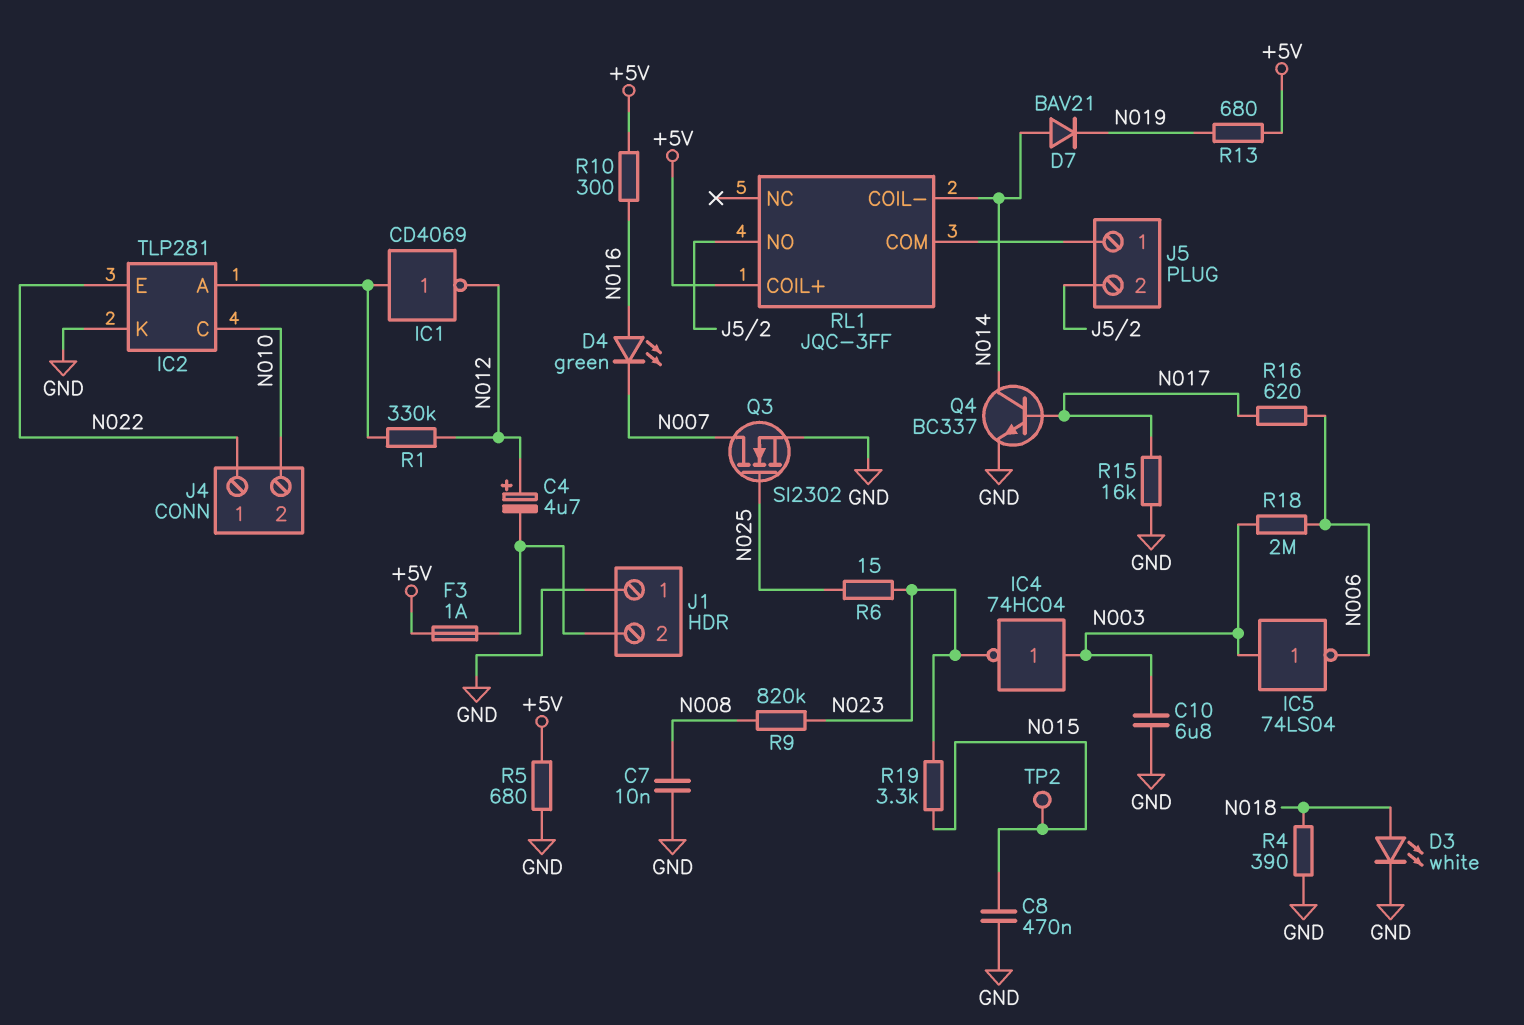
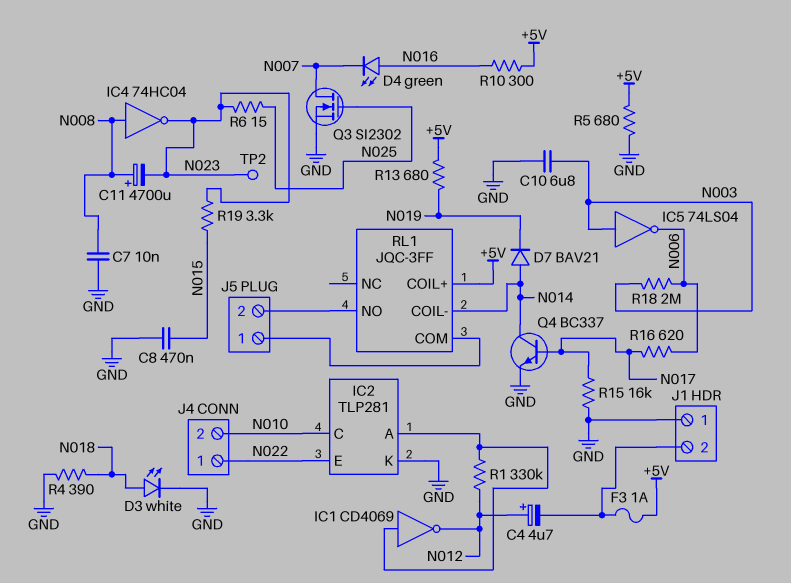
C11: none -> 4700uF (plus N008, minus N023)
IC4: NOT 74HC04 (in N003, out N023) -> NOT 74HC04 (in N008, out N023)
R9: 820k (N008, N023) -> none
TP2: test point (N015) -> test point (N023)

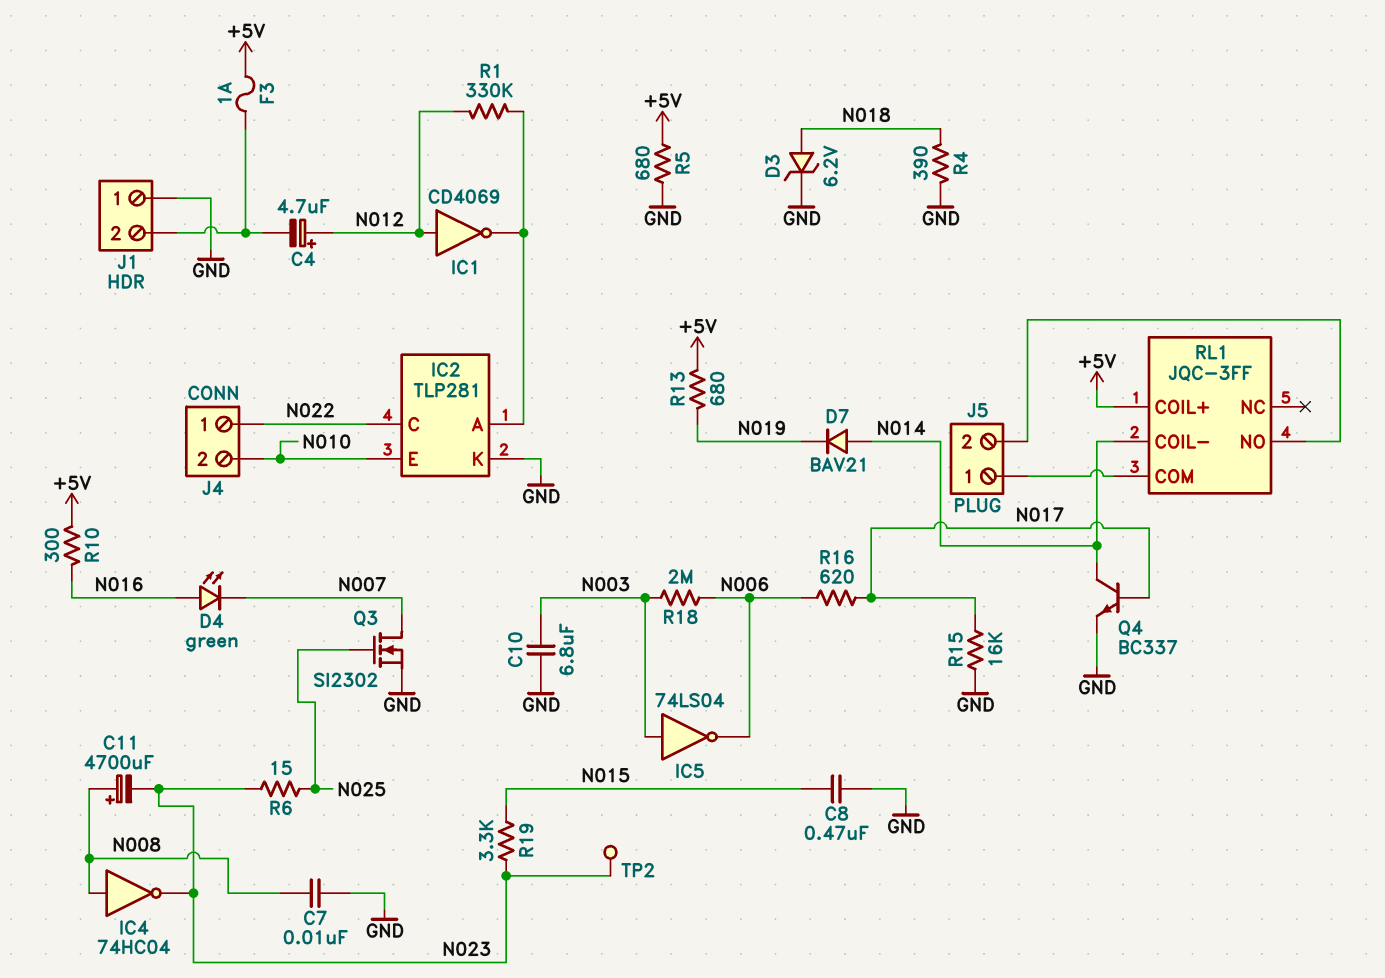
D3: LED white (A N018, K GND) -> zener 6.2V (A N018, K GND)
IC1: NOT CD4069 (in IC2/A, out N012) -> NOT CD4069 (in N012, out IC2/A)
IC2 pin C: N010 -> N022
IC2 pin E: N022 -> N010

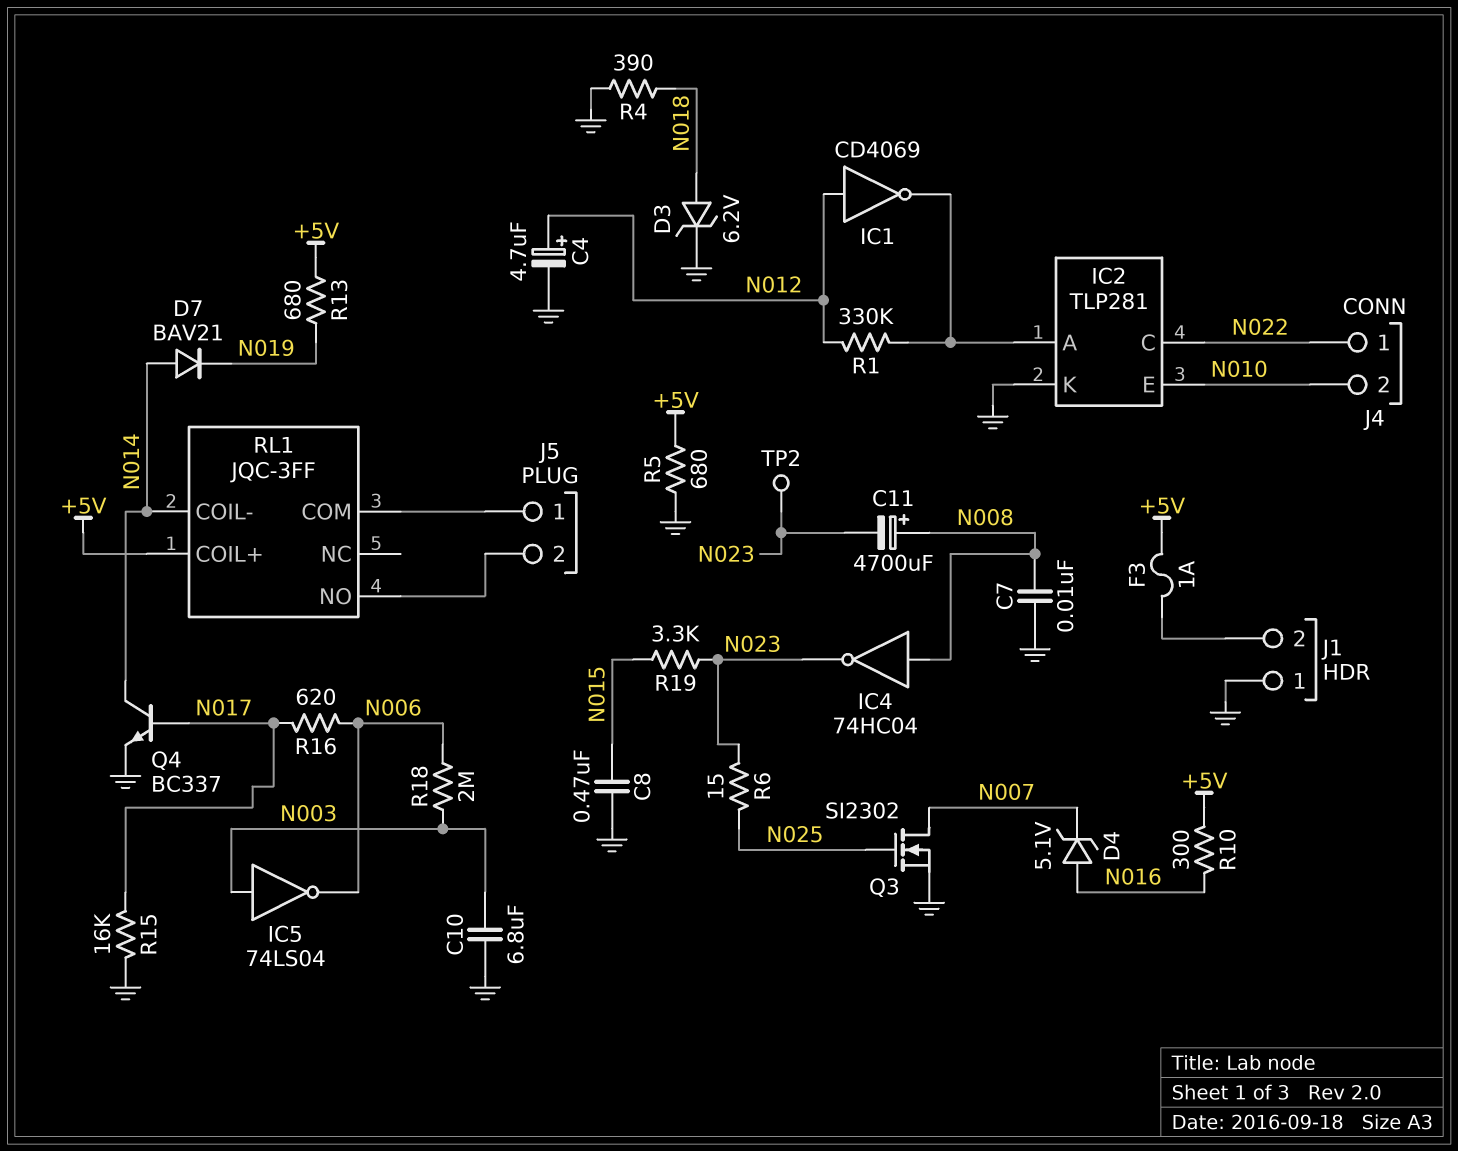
C4: 4.7uF (plus N012, minus J1/2) -> 4.7uF (plus N012, minus GND)
D4: LED green (A N016, K N007) -> zener 5.1V (A N016, K N007)

